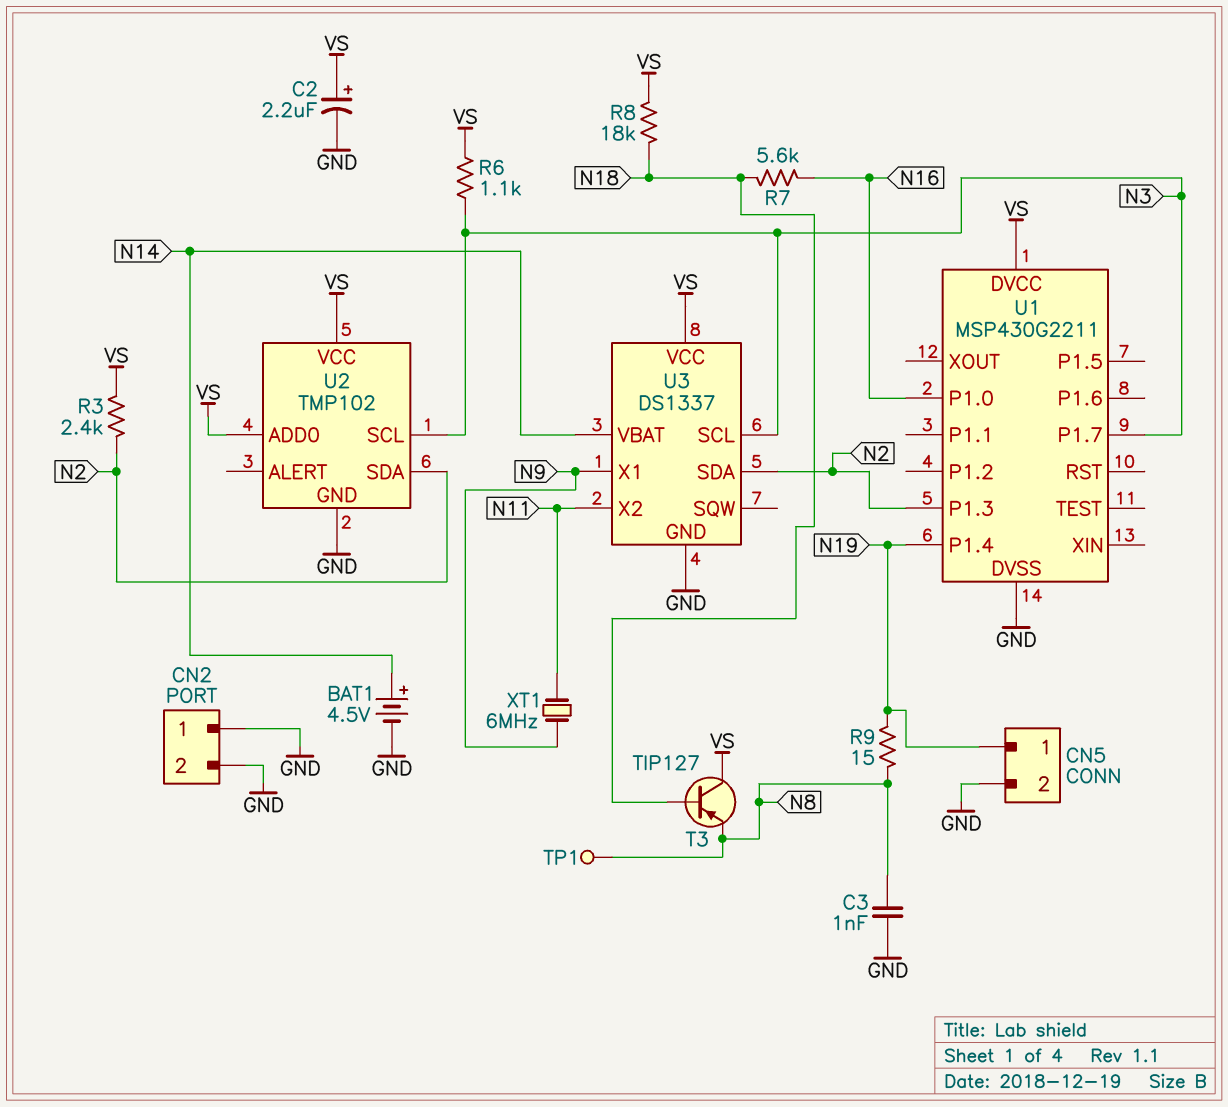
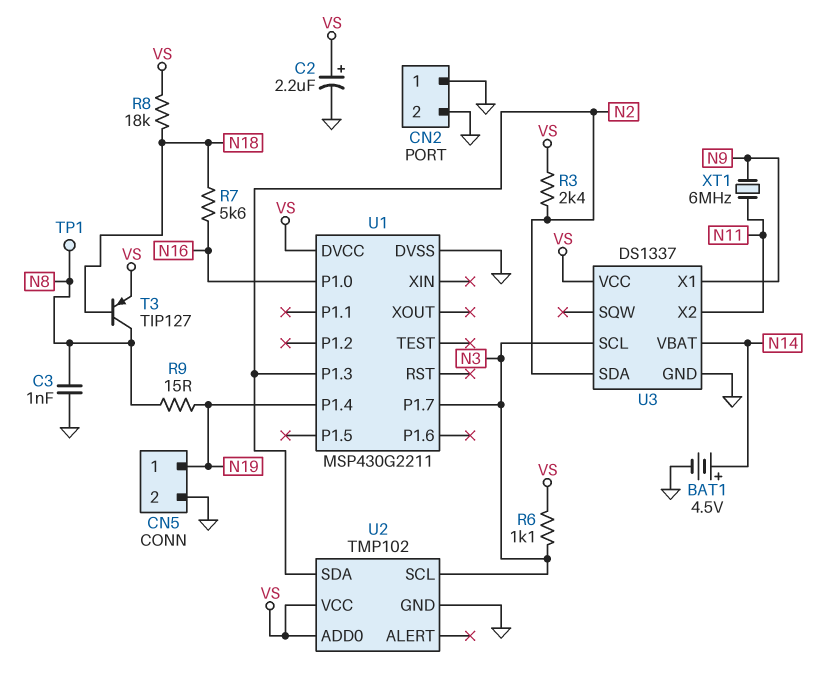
T3: PNP TIP127 (B N18, C VS, E N8) -> PNP TIP127 (B N18, C N8, E VS)

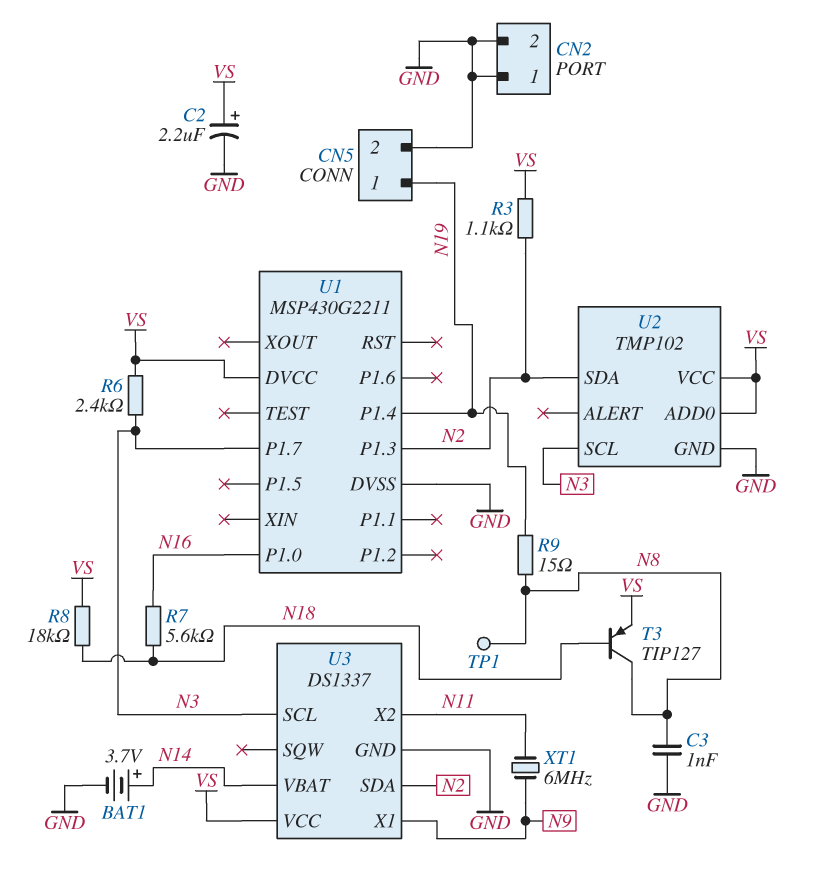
BAT1: 4.5V (plus N14, minus GND) -> 3.7V (plus N14, minus GND)
R3: 2.4k (N2, VS) -> 1.1k (N2, VS)
R6: 1.1k (N3, VS) -> 2.4k (N3, VS)

